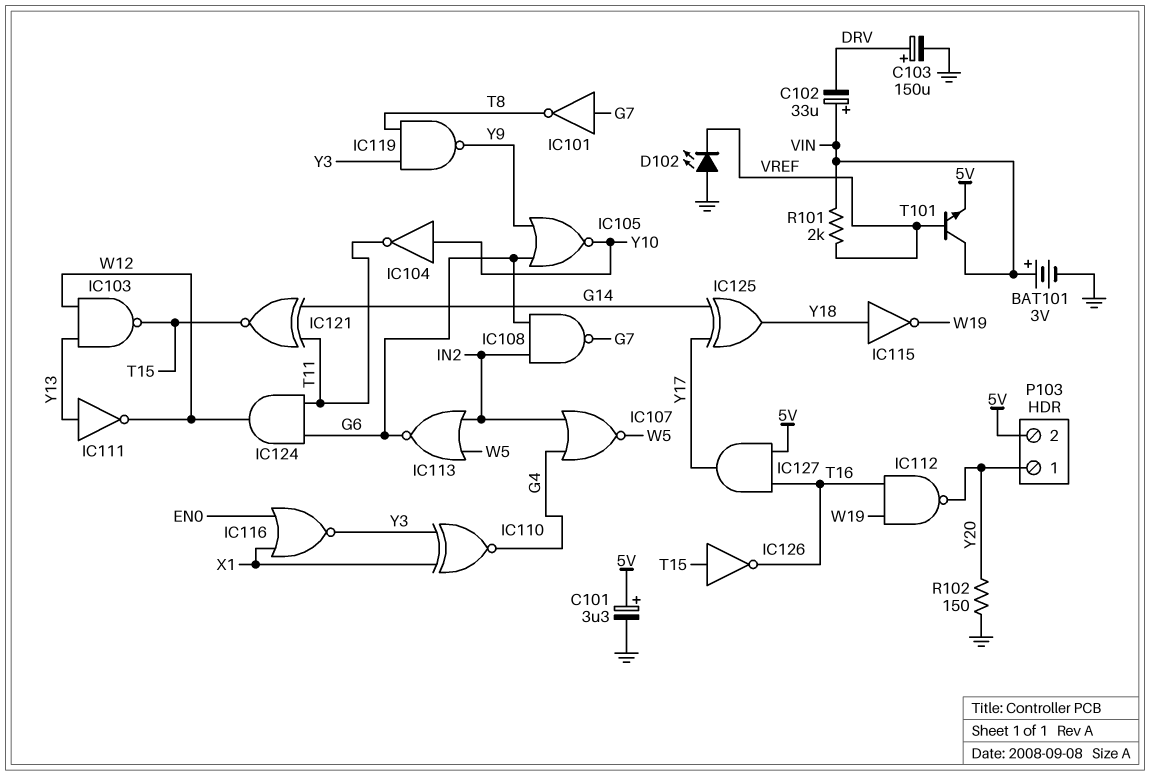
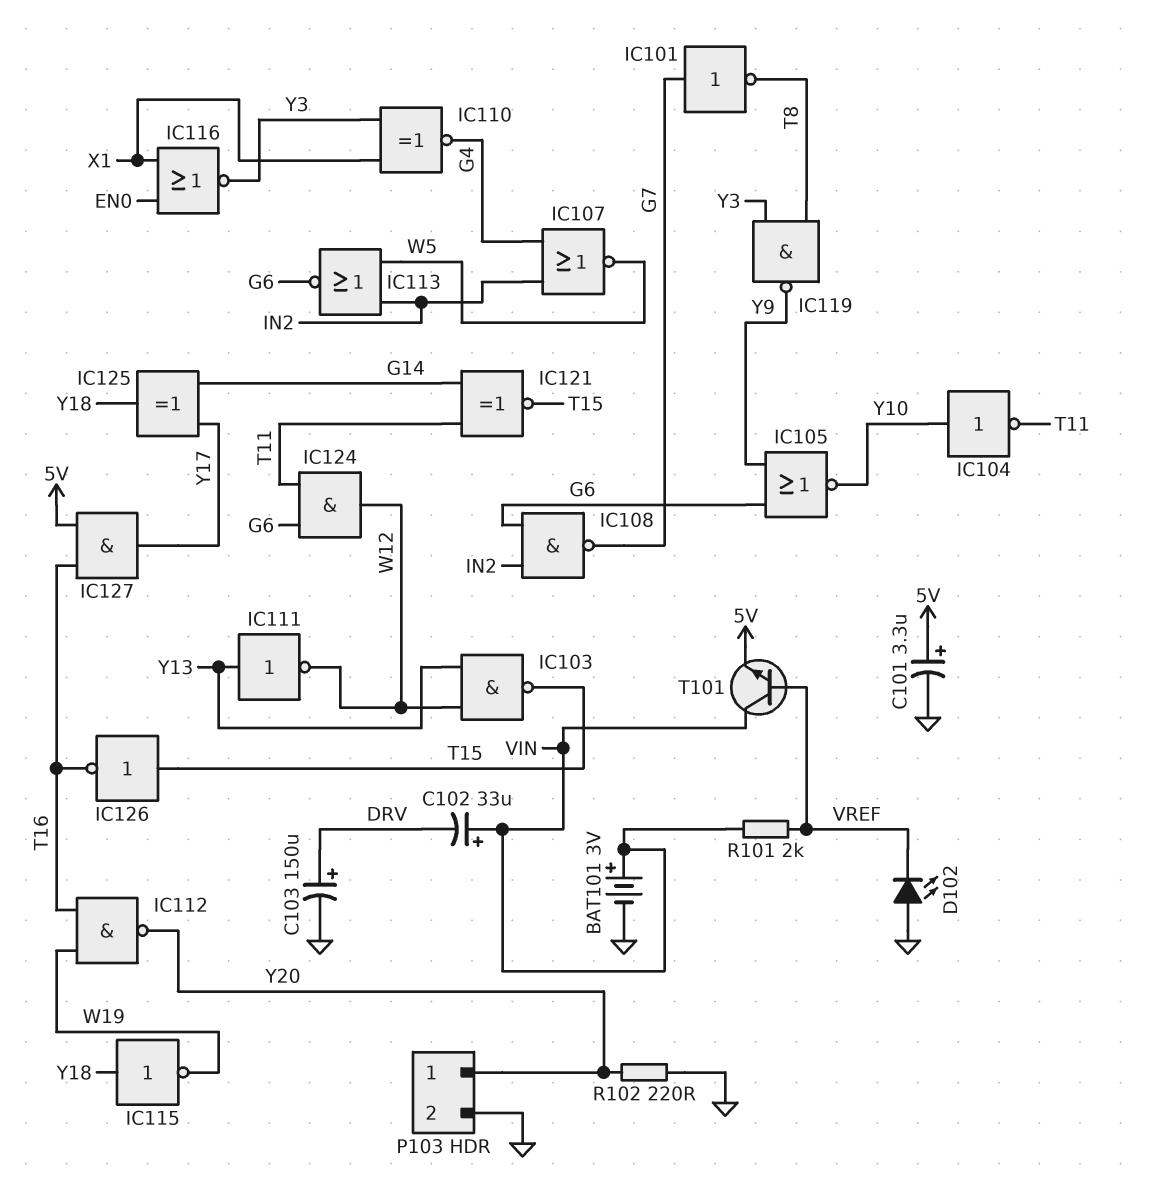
P103 pin 2: 5V -> GND
R102: 150 (GND, Y20) -> 220 (GND, Y20)

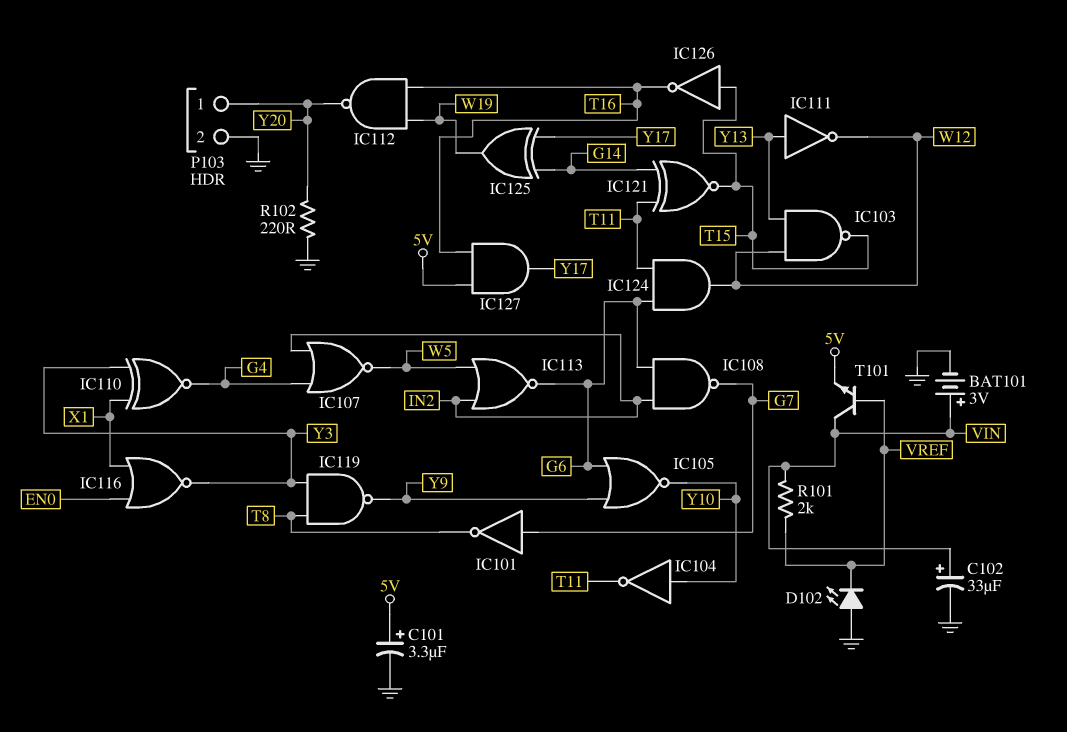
C102: 33uF (plus VIN, minus DRV) -> 33uF (plus VIN, minus GND)
C103: 150uF (plus DRV, minus GND) -> none
IC115: NOT (in Y18, out W19) -> none
IC125: XOR (in G14, in Y17, out Y18) -> XOR (in G14, in Y17, out W19)

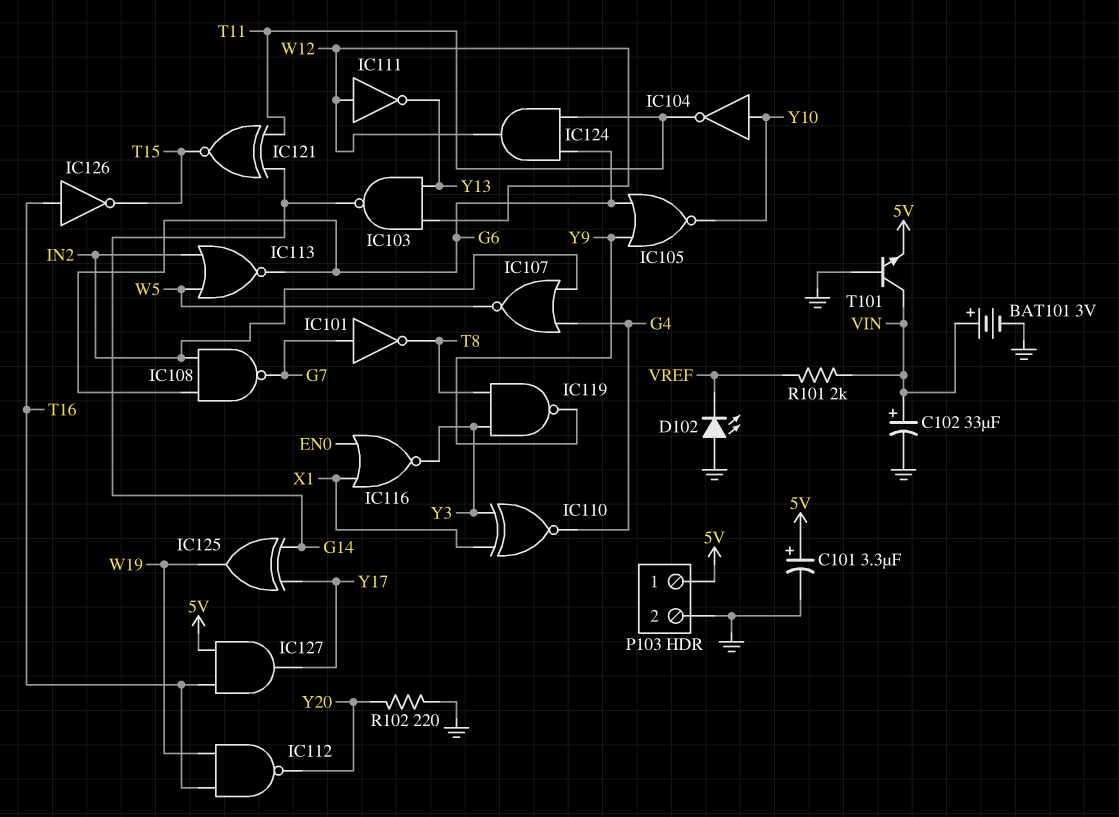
IC103: NAND (in W12, in Y13, out T15) -> NAND (in W12, in Y13, out G14)
IC111: NOT (in Y13, out W12) -> NOT (in W12, out Y13)
IC126: NOT (in T15, out T16) -> NOT (in T16, out T15)
P103 pin 1: Y20 -> 5V
T101: NPN (B VREF, C VIN, E 5V) -> NPN (B GND, C VIN, E 5V)

